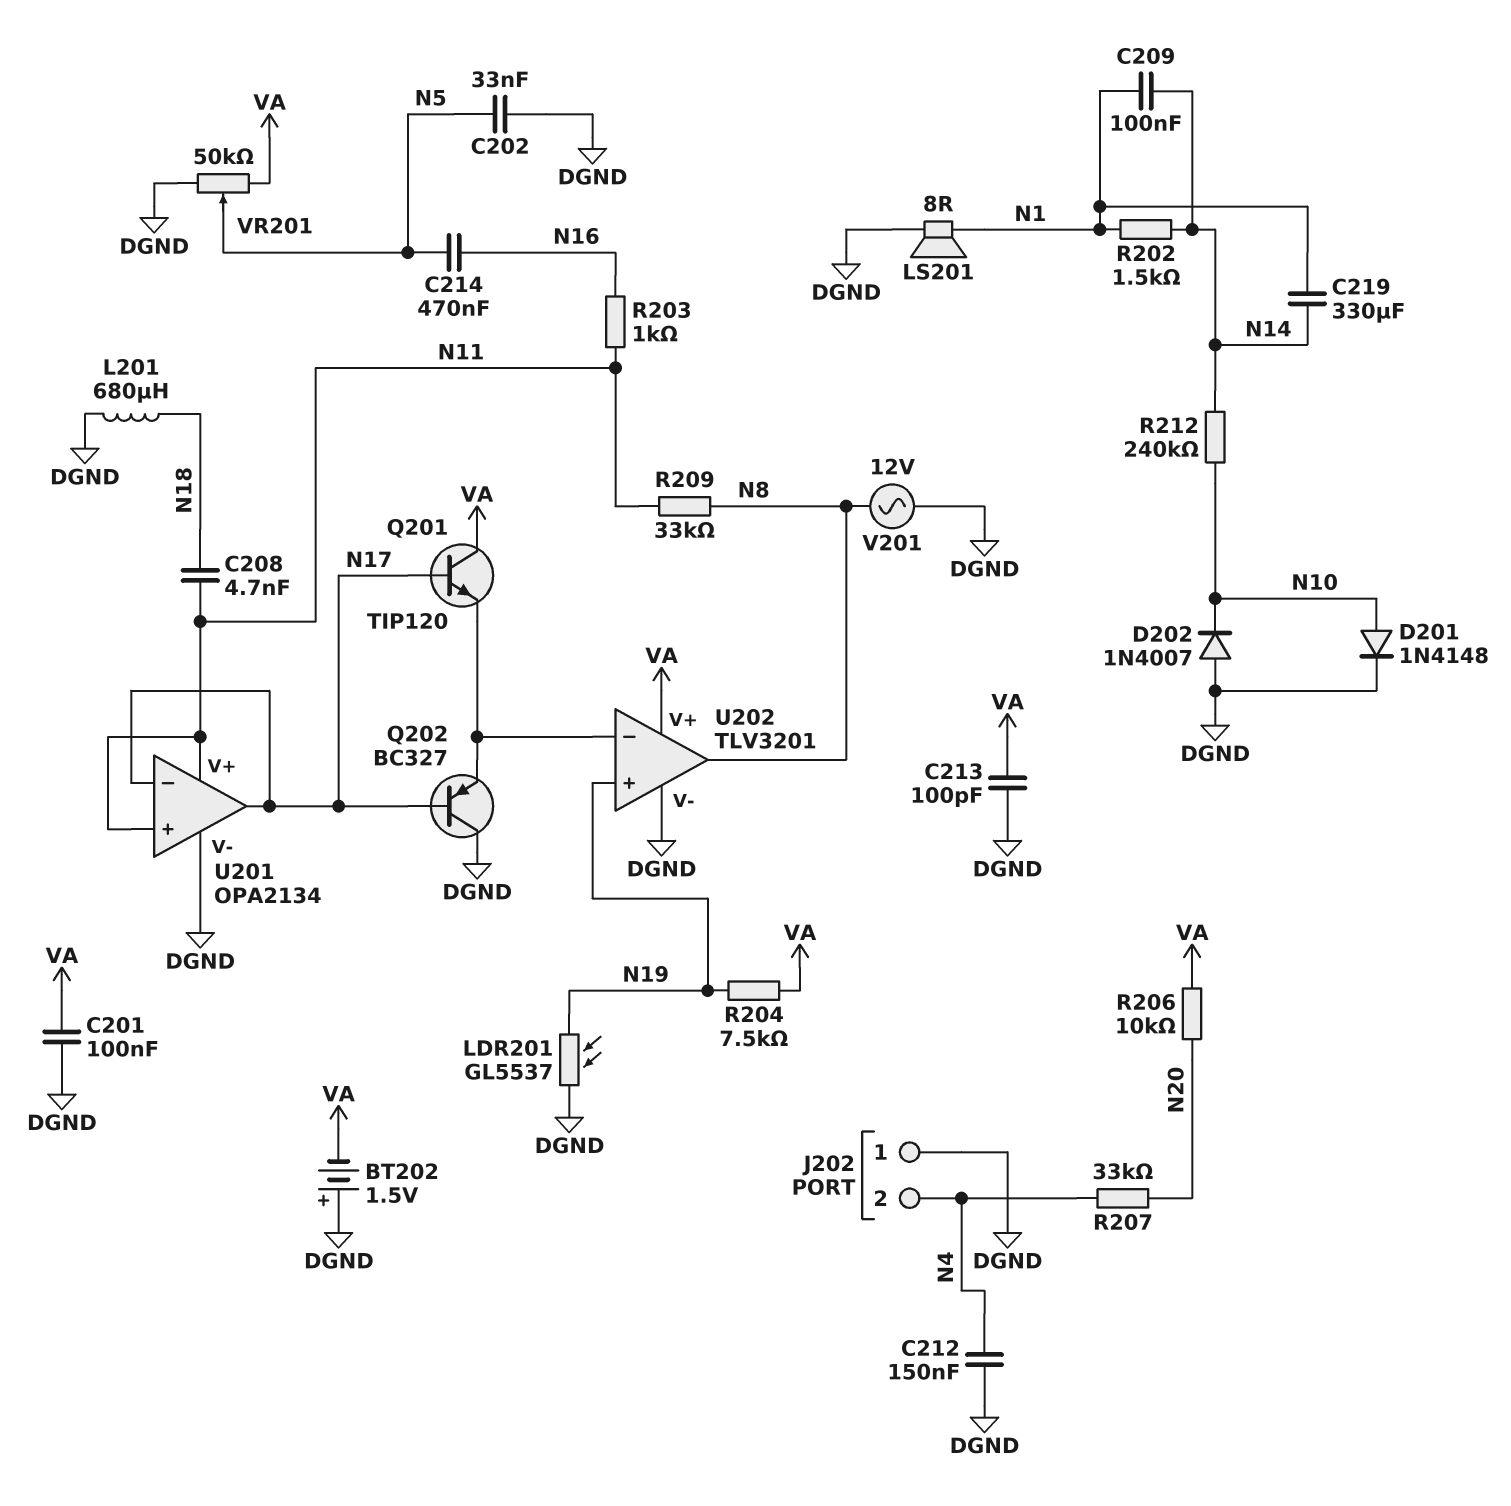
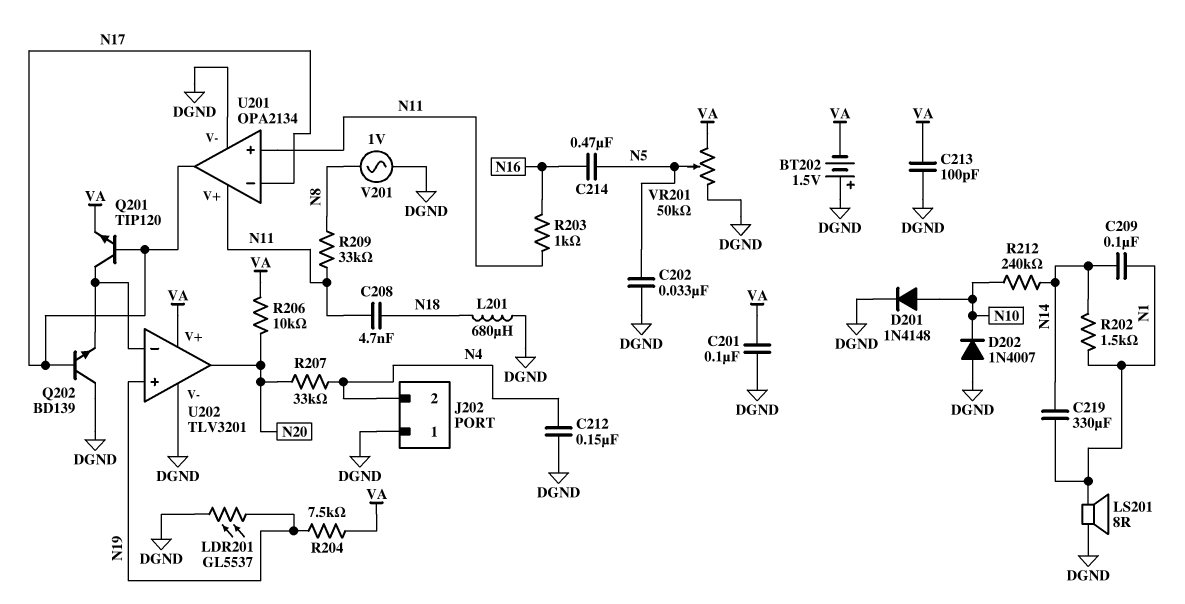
Q201: NPN TIP120 (B N17, C VA, E U202/in-) -> NPN TIP120 (B N17, C U202/in-, E VA)
Q202: PNP BC327 (B N17, C DGND, E U202/in-) -> NPN BD139 (B N17, C DGND, E U202/in-)
U202 pin out: N8 -> N20
V201: AC 12V (DGND, N8) -> AC 1V (DGND, N8)

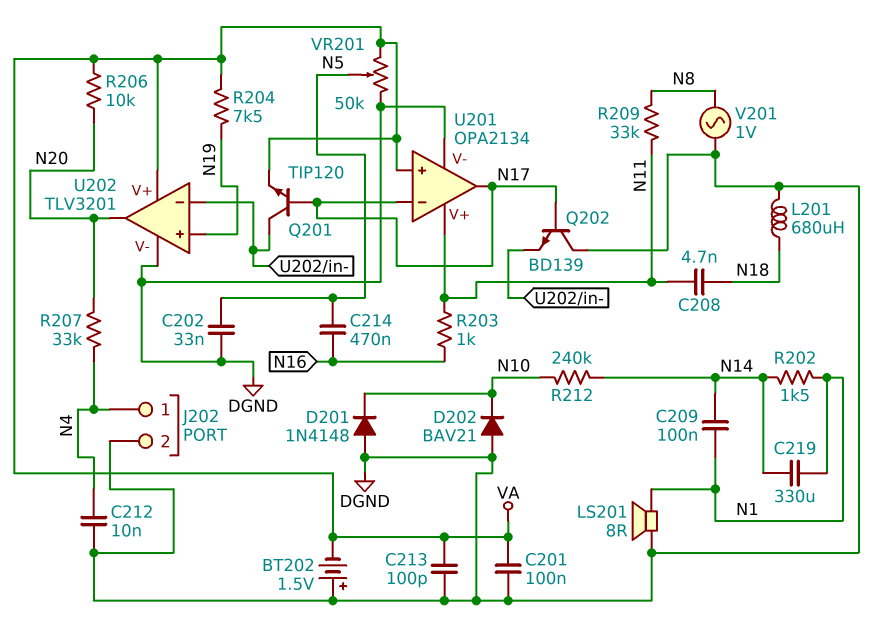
C212: 150nF (DGND, N4) -> 10nF (DGND, N4)
D201: diode 1N4148 (A N10, K DGND) -> diode 1N4148 (A DGND, K N10)
D202: diode 1N4007 (A DGND, K N10) -> diode BAV21 (A DGND, K N10)
J202 pin 1: DGND -> N4
J202 pin 2: N4 -> DGND
LDR201: GL5537 (DGND, N19) -> none
U201 pin in+: N11 -> VA

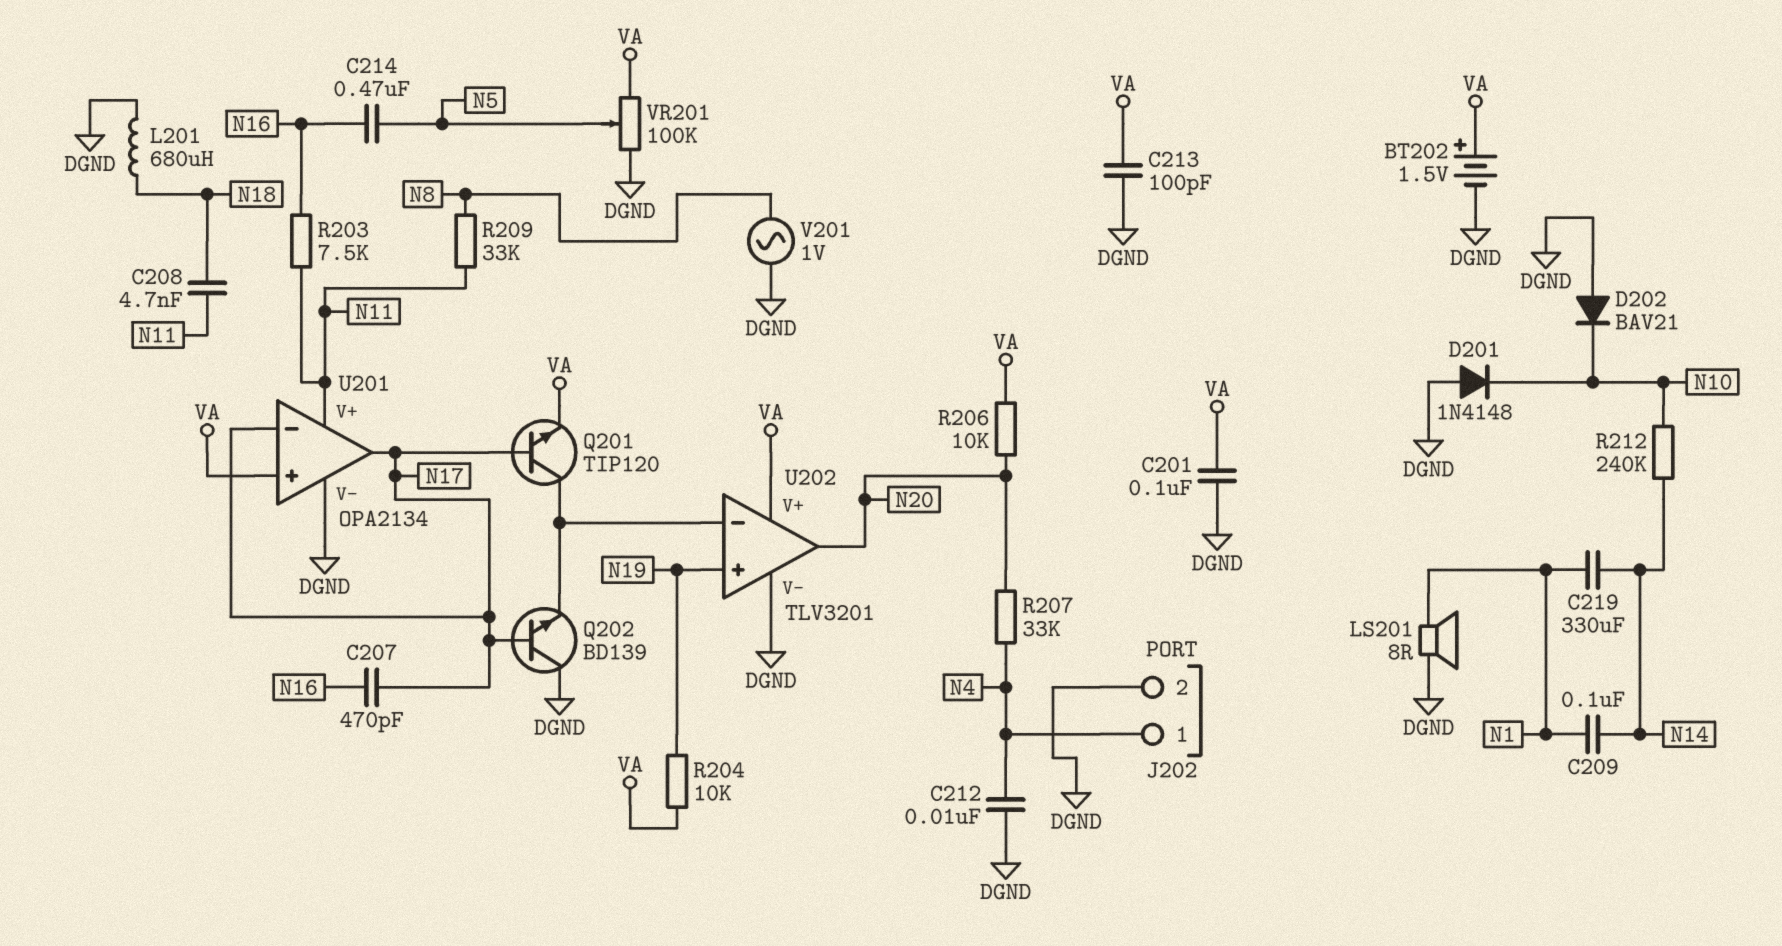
BT202: 1.5V (plus DGND, minus VA) -> 1.5V (plus VA, minus DGND)
C202: 33nF (DGND, N5) -> none
C207: none -> 470pF (N16, N17)
R202: 1.5k (N1, N14) -> none
R203: 1k (N11, N16) -> 7.5k (N11, N16)
R204: 7.5k (N19, VA) -> 10k (N19, VA)
VR201: 50k (DGND, VA, wiper N5) -> 100k (DGND, VA, wiper N5)

